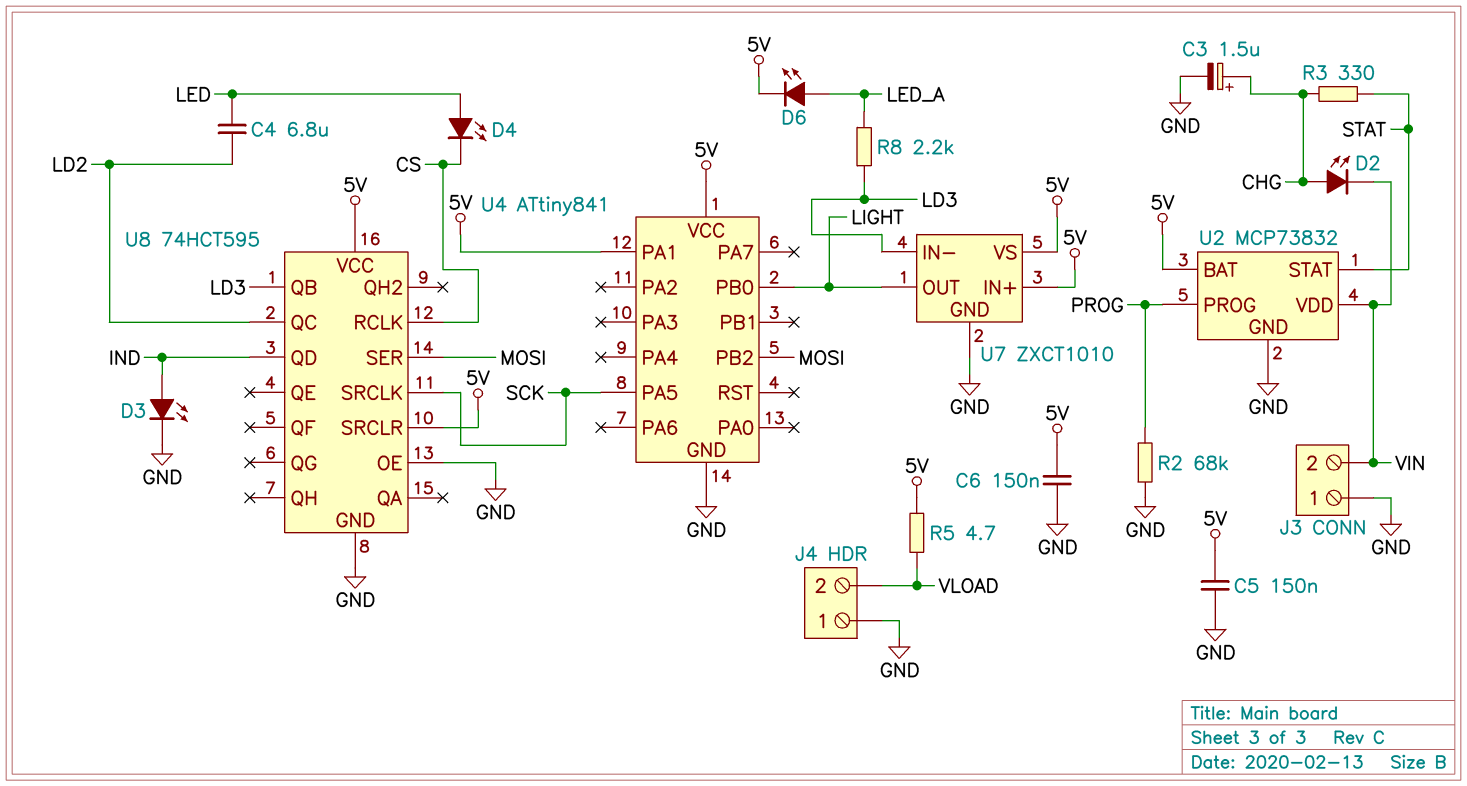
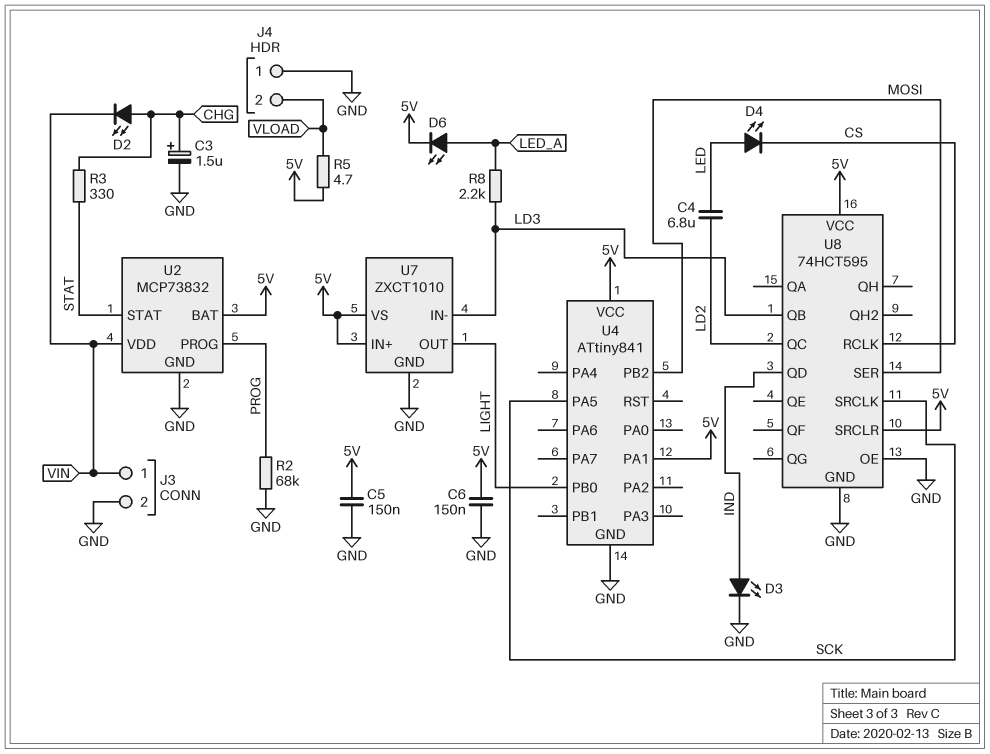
J3 pin 1: GND -> VIN
J3 pin 2: VIN -> GND

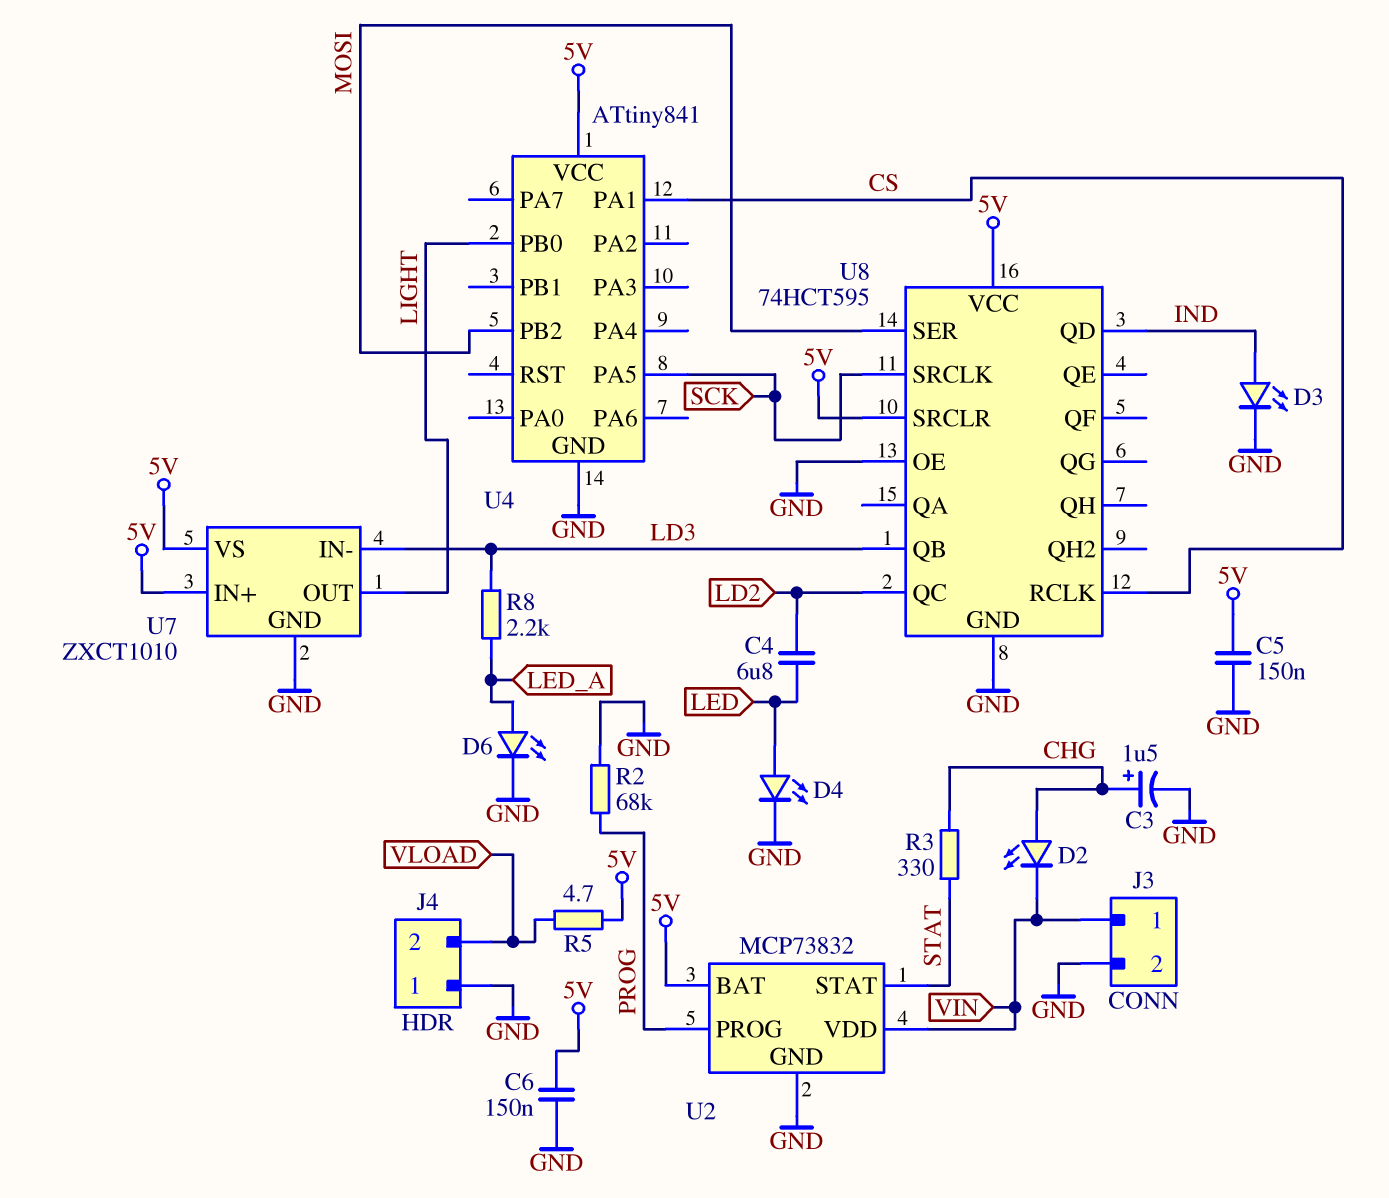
D4: LED (A LED, K CS) -> LED (A LED, K GND)
D6: LED (A LED_A, K 5V) -> LED (A LED_A, K GND)
U4 pin PA1: 5V -> CS

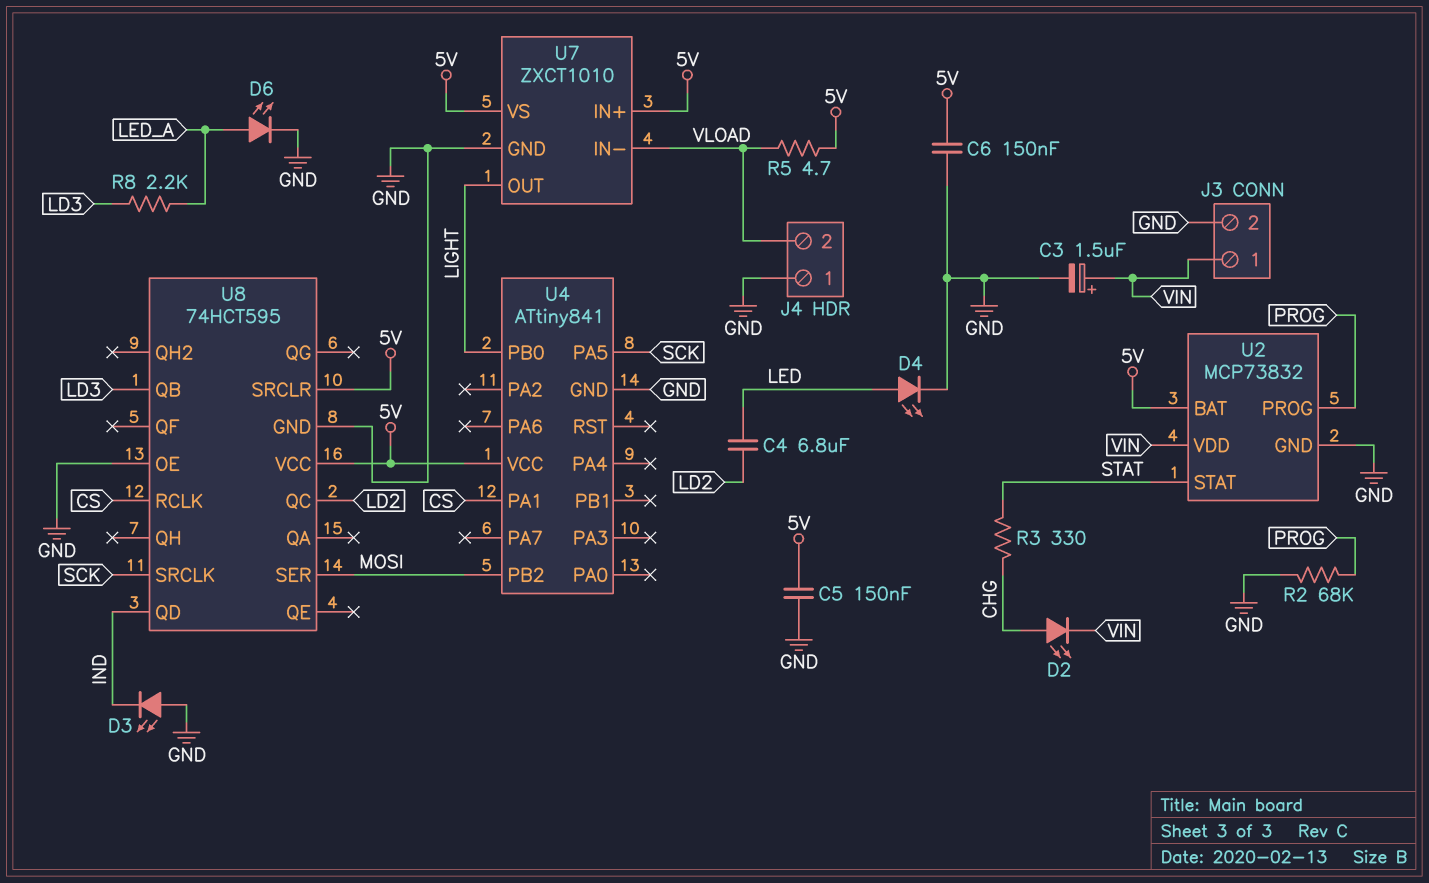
C3: 1.5uF (plus CHG, minus GND) -> 1.5uF (plus VIN, minus GND)
D3: LED (A IND, K GND) -> LED (A GND, K IND)
U7 pin IN-: LD3 -> VLOAD

